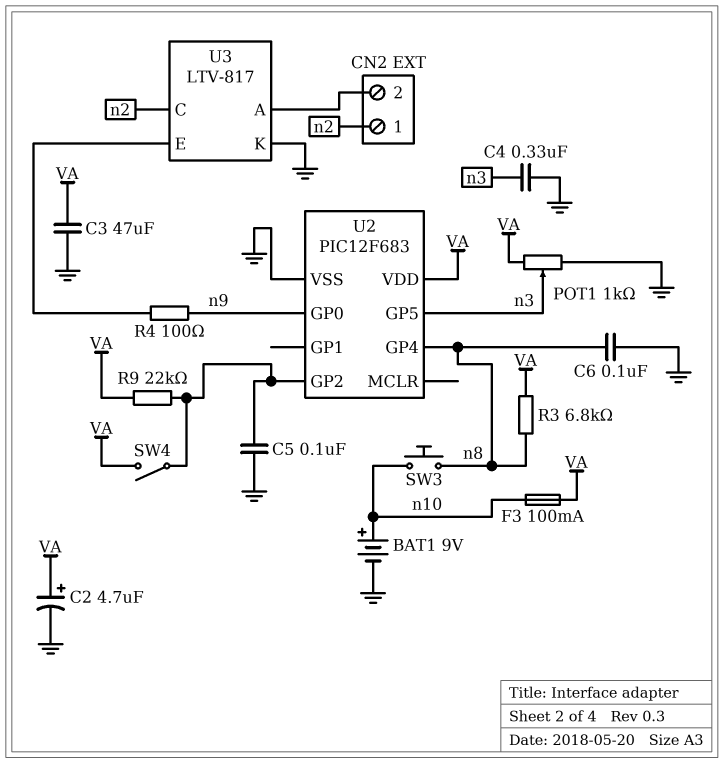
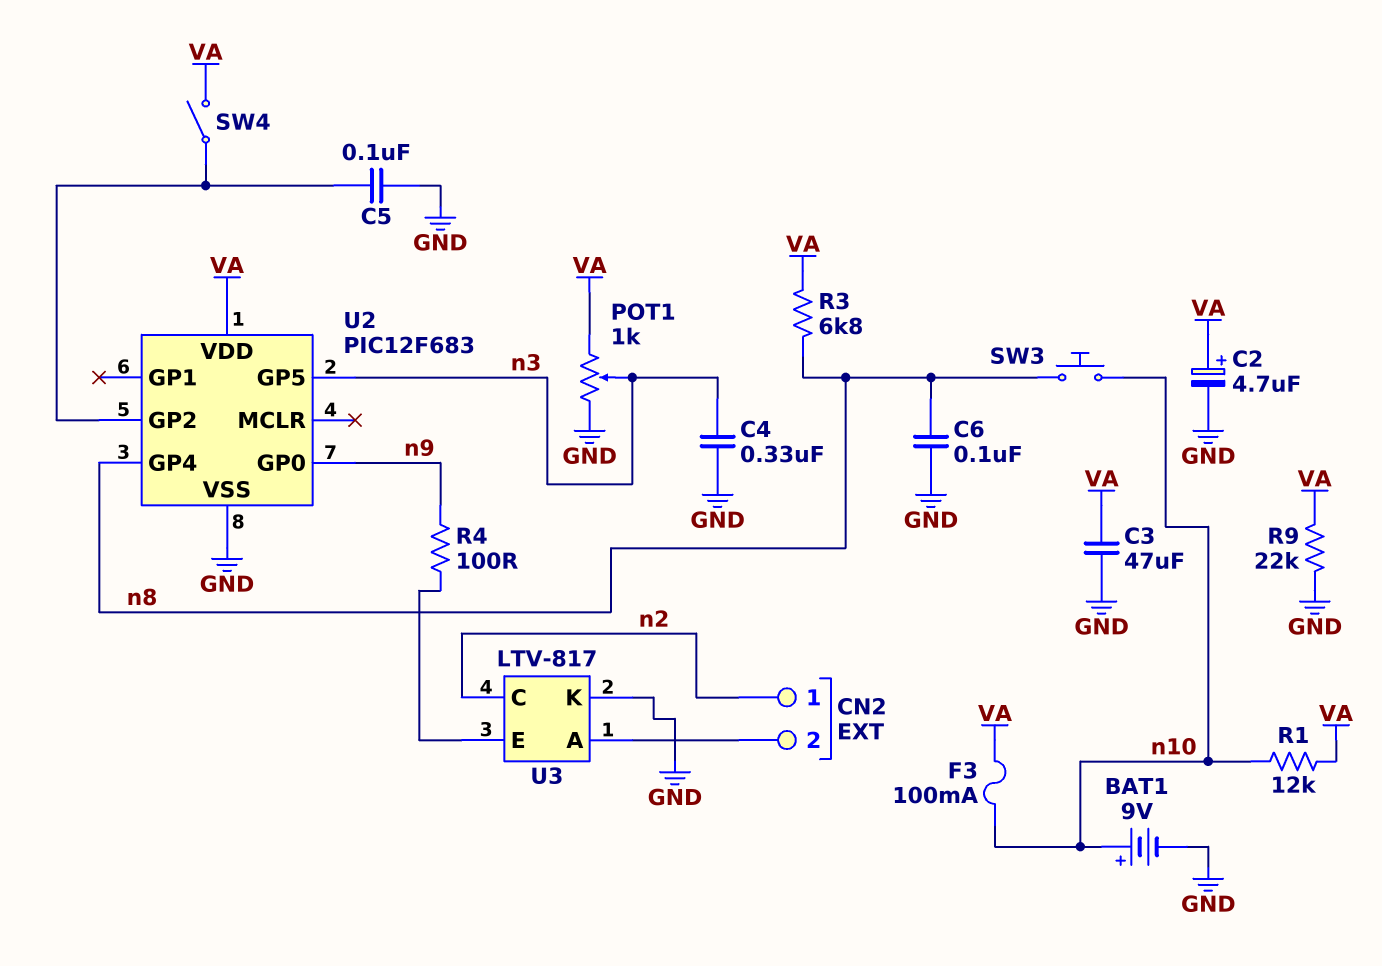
R1: none -> 12k (VA, n10)
R9: 22k (U2/GP2, VA) -> 22k (GND, VA)

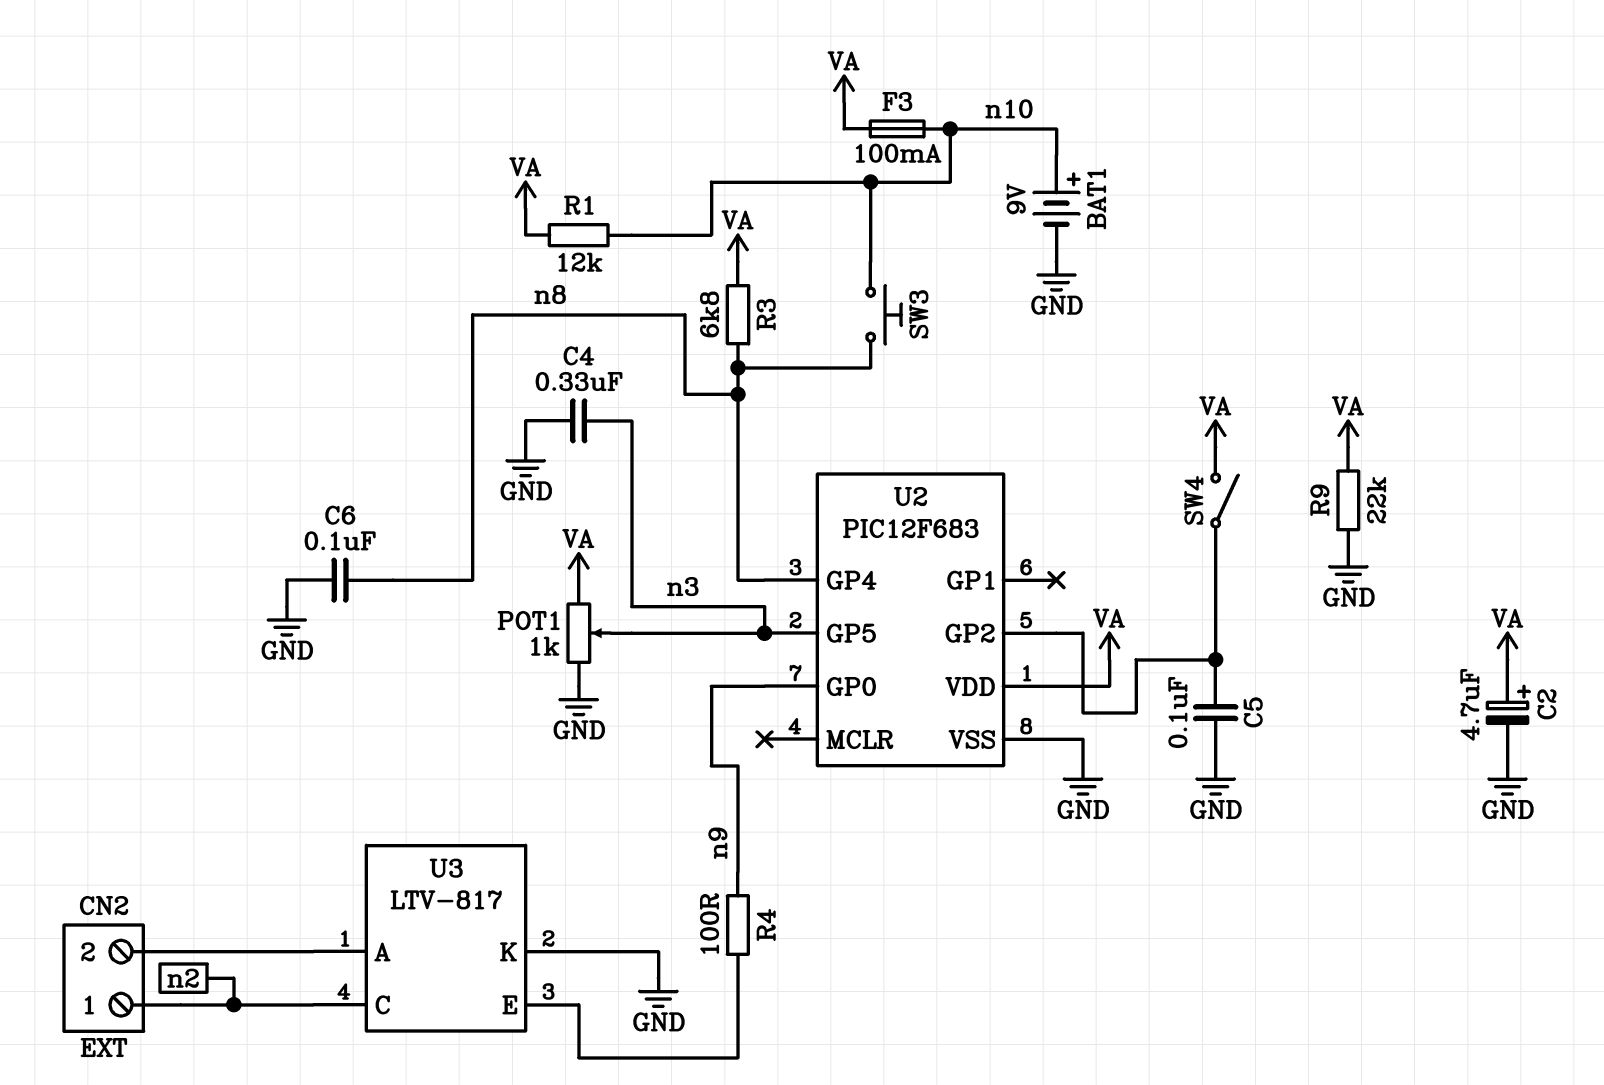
C3: 47uF (GND, VA) -> none

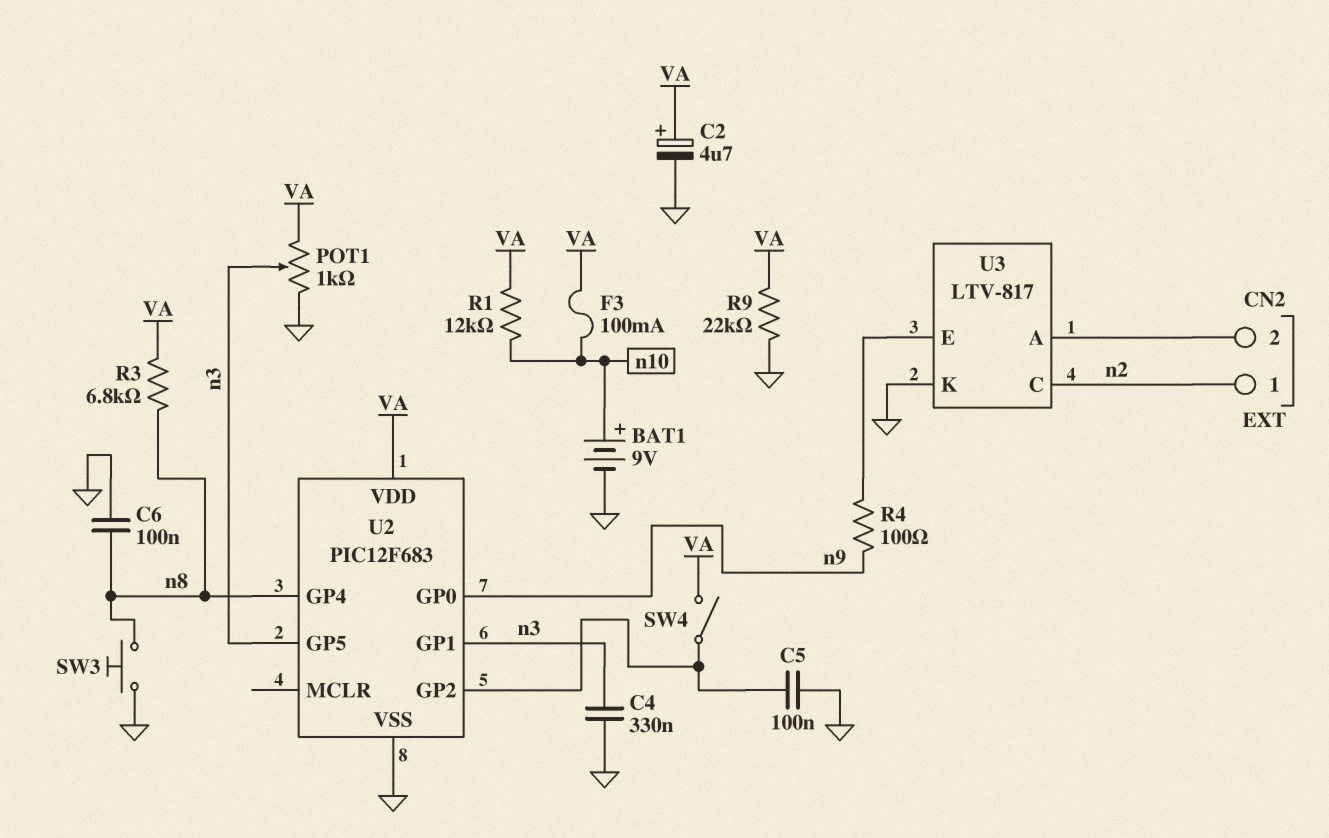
SW3: button (n8, n10) -> button (GND, n8)
U2 pin GP1: none -> n3

